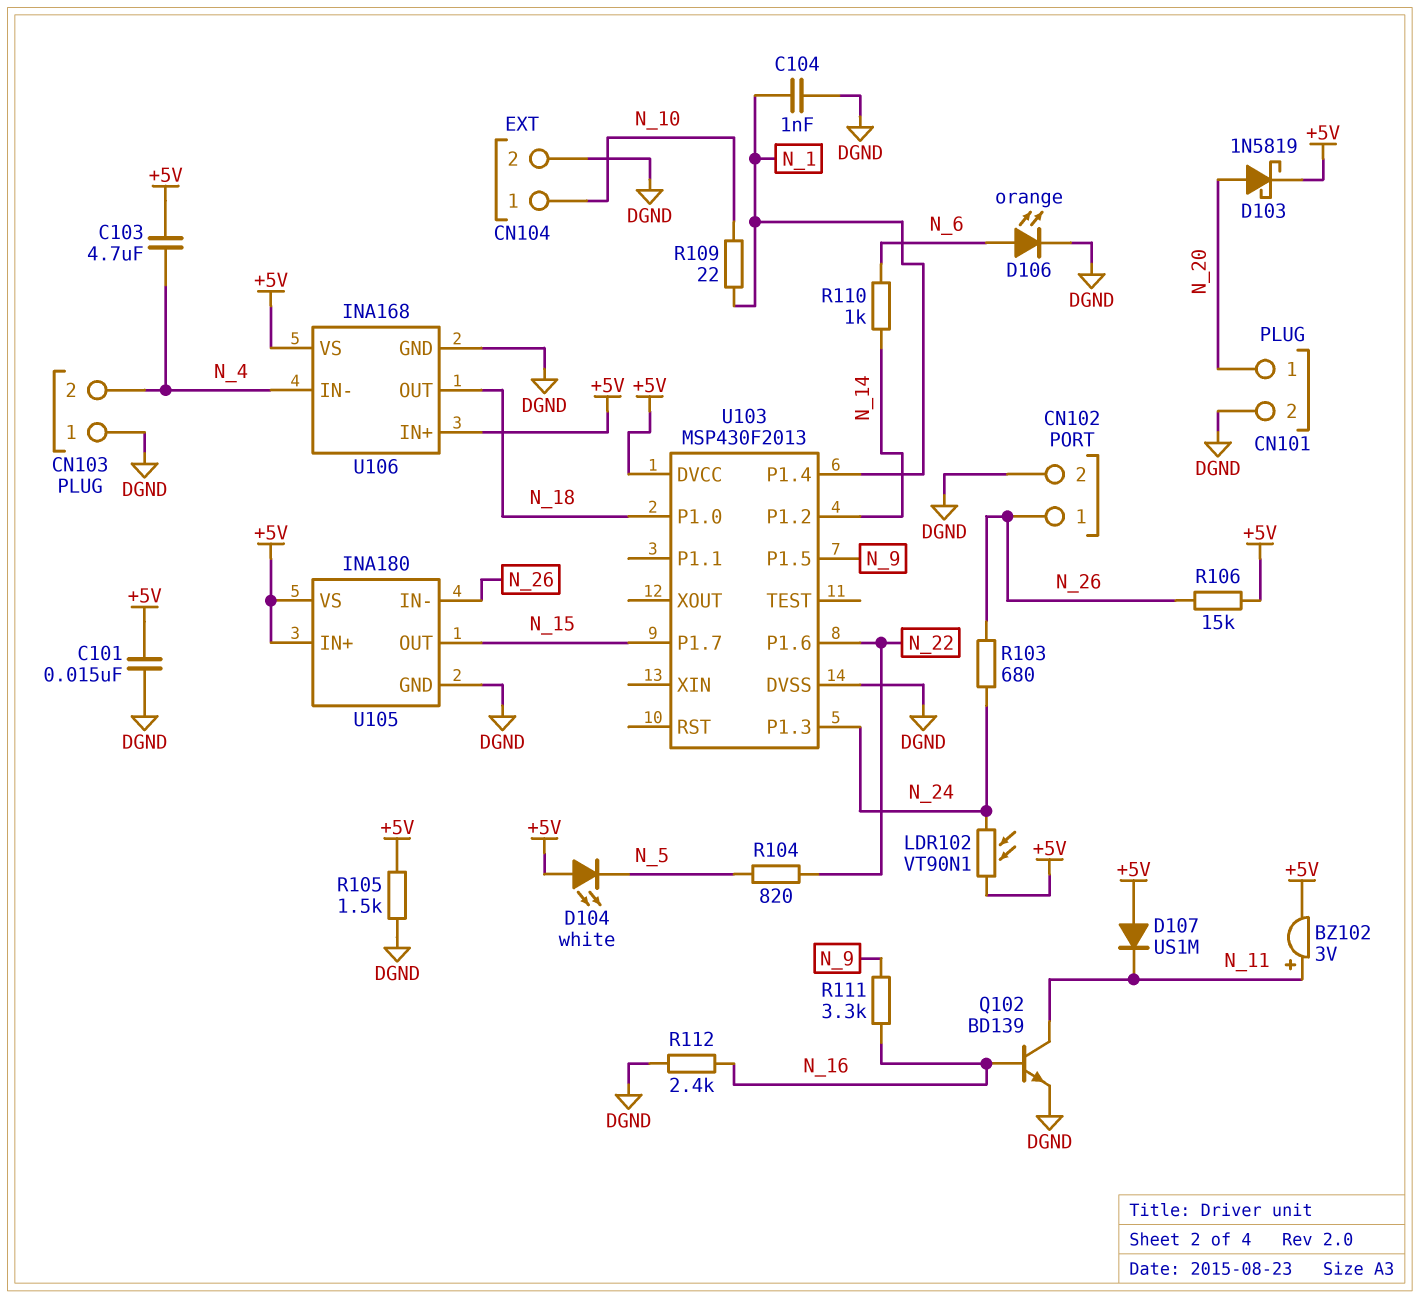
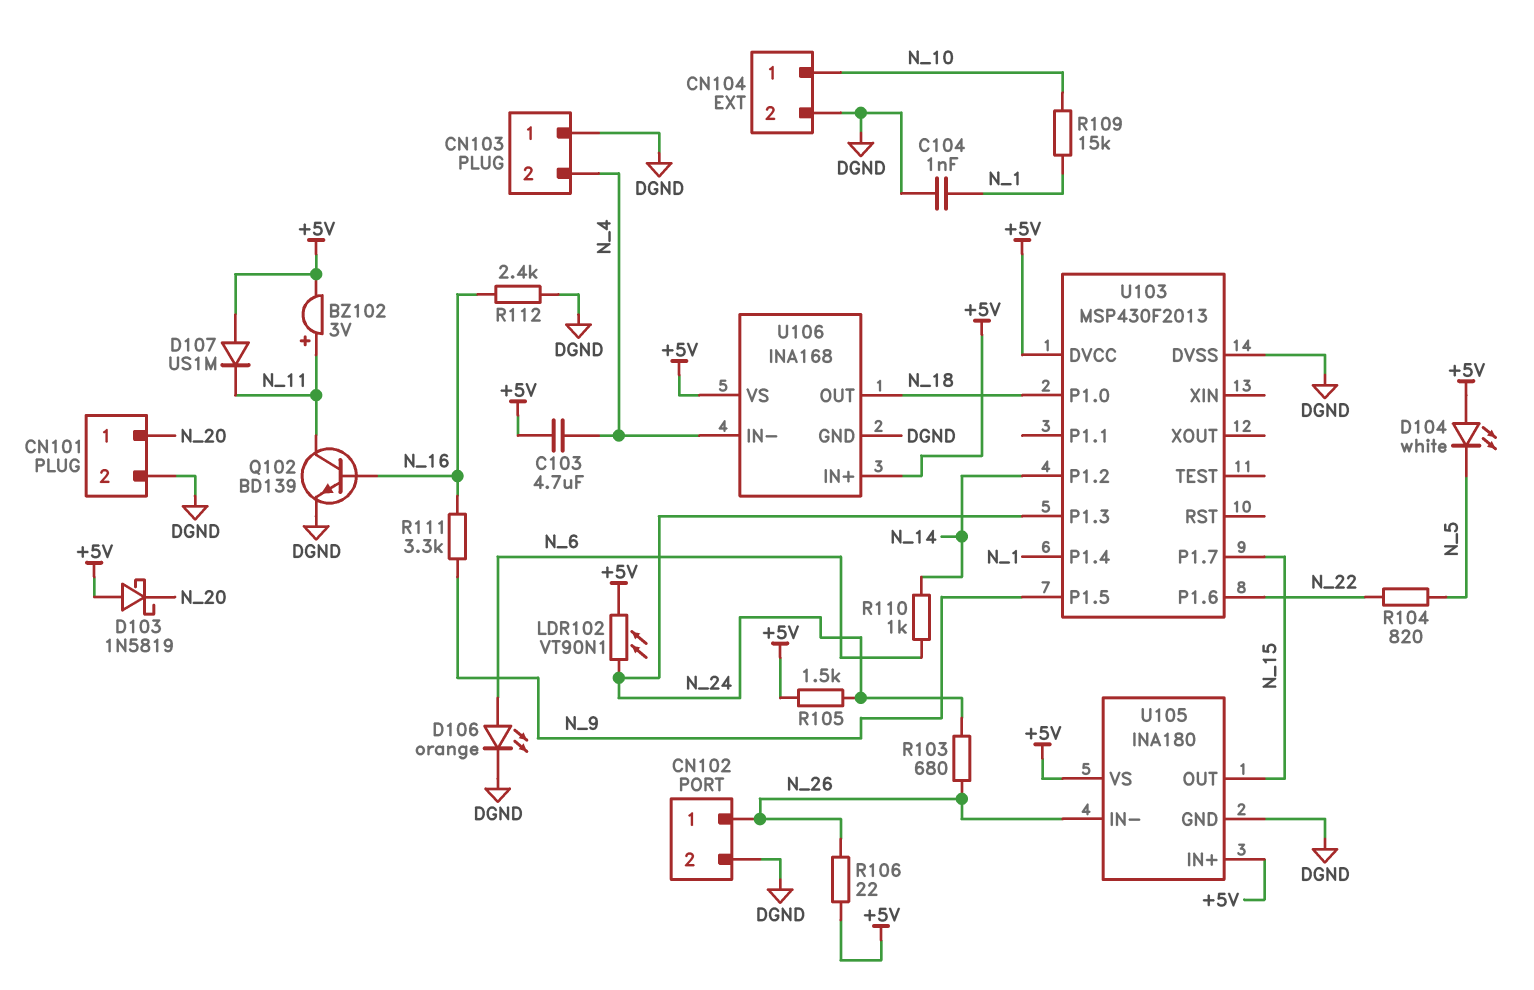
C101: 15nF (+5V, DGND) -> none
D103: schottky 1N5819 (A N_20, K +5V) -> schottky 1N5819 (A +5V, K N_20)
R105: 1.5k (+5V, DGND) -> 1.5k (+5V, N_24)
R106: 15k (+5V, N_26) -> 22 (+5V, N_26)
R109: 22 (N_1, N_10) -> 15k (N_1, N_10)

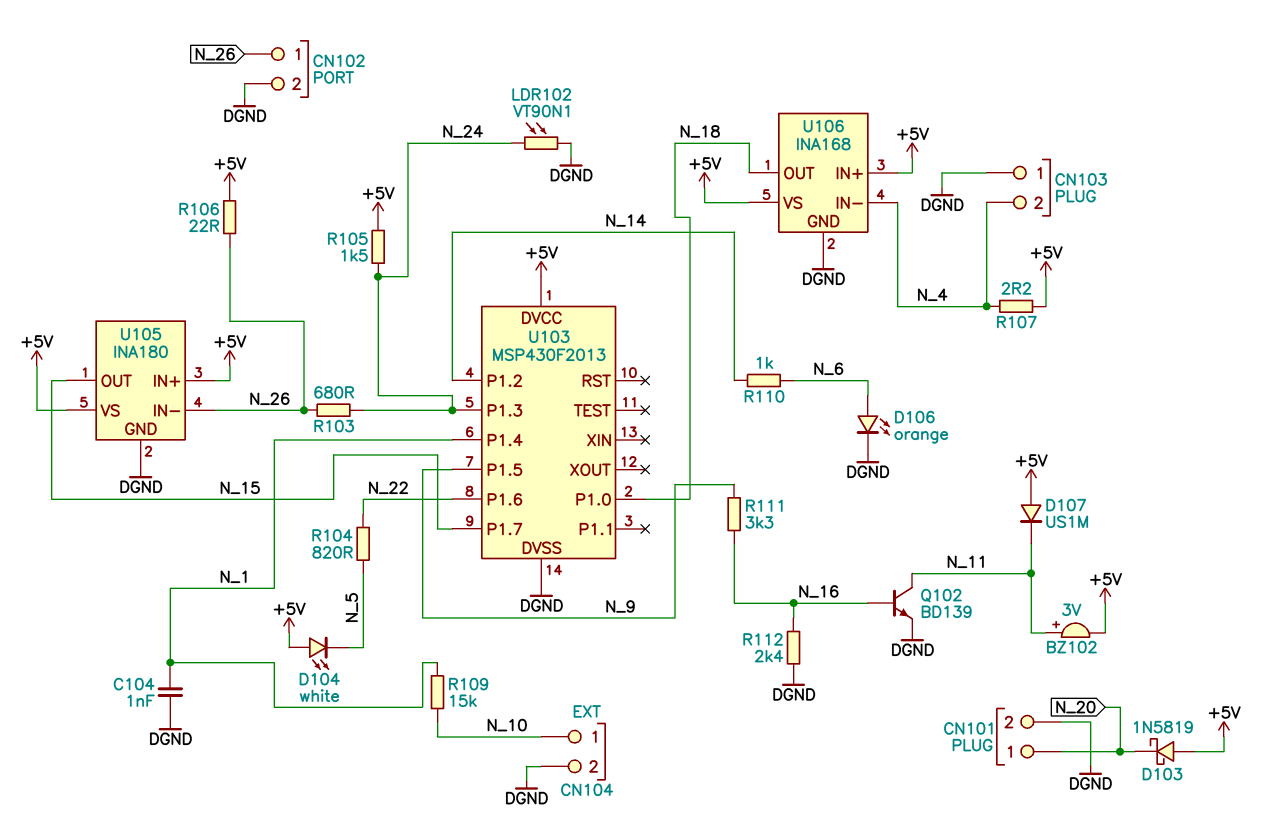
C103: 4.7uF (+5V, N_4) -> none
LDR102: VT90N1 (+5V, N_24) -> VT90N1 (DGND, N_24)
R107: none -> 2.2 (+5V, N_4)

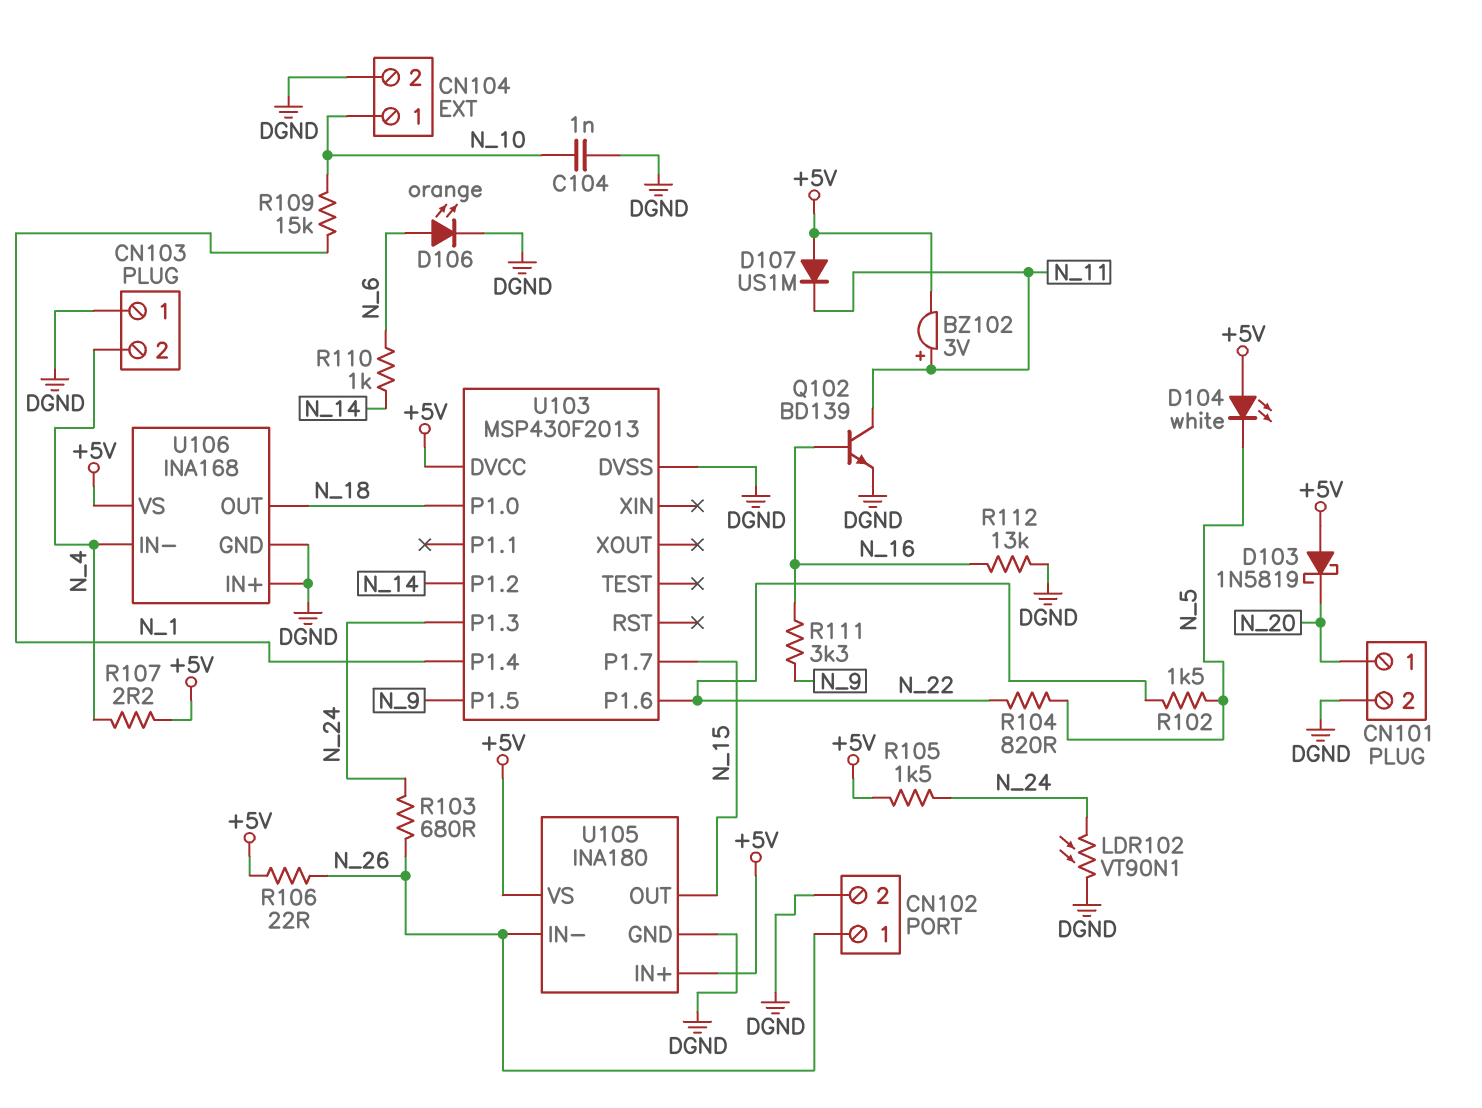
C104: 1nF (DGND, N_1) -> 1nF (DGND, N_10)
R102: none -> 1.5k (N_5, N_22)
R112: 2.4k (DGND, N_16) -> 13k (DGND, N_16)
U106 pin IN+: +5V -> DGND

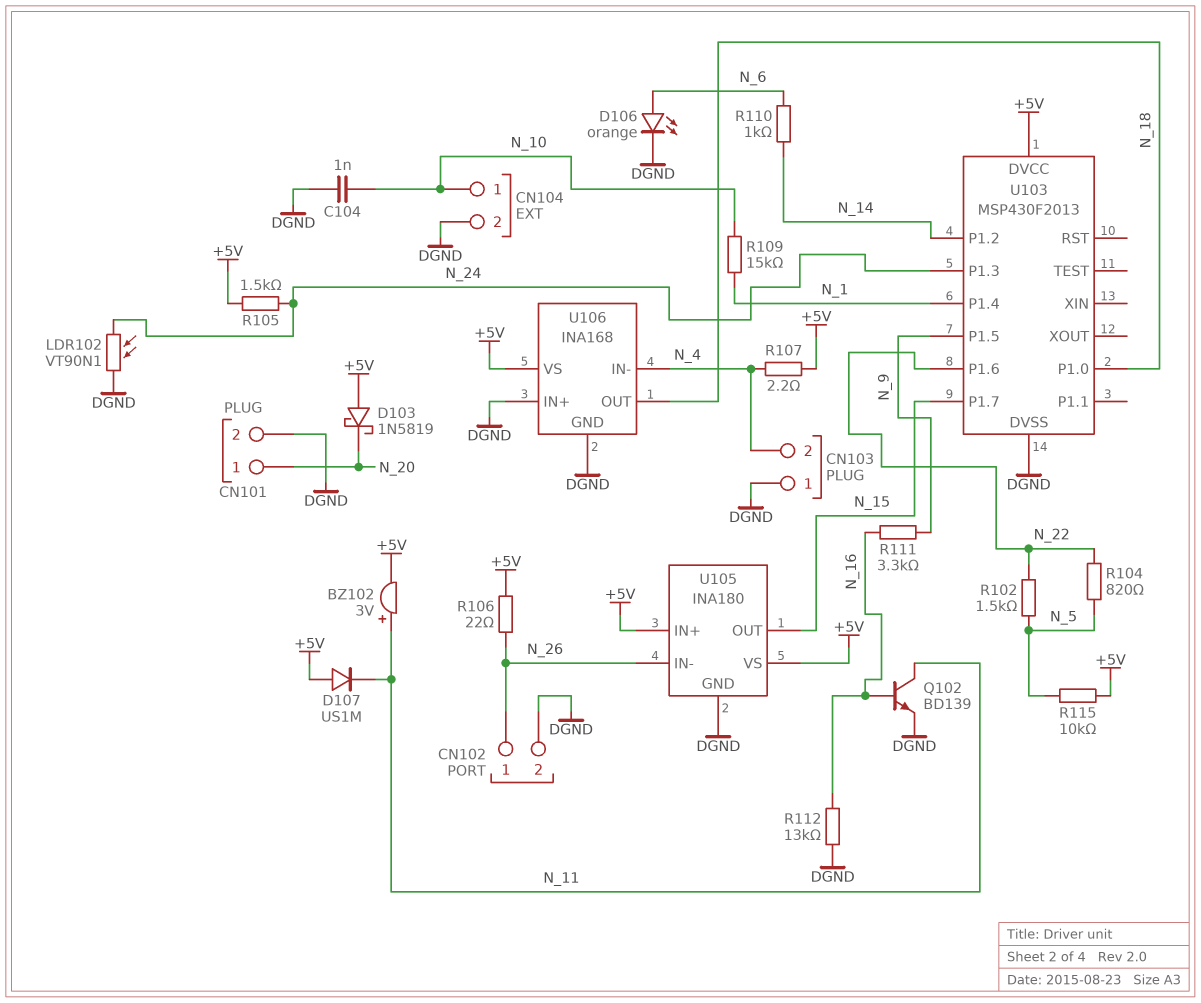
D104: LED white (A +5V, K N_5) -> none
R103: 680 (N_24, N_26) -> none
R115: none -> 10k (+5V, N_5)

